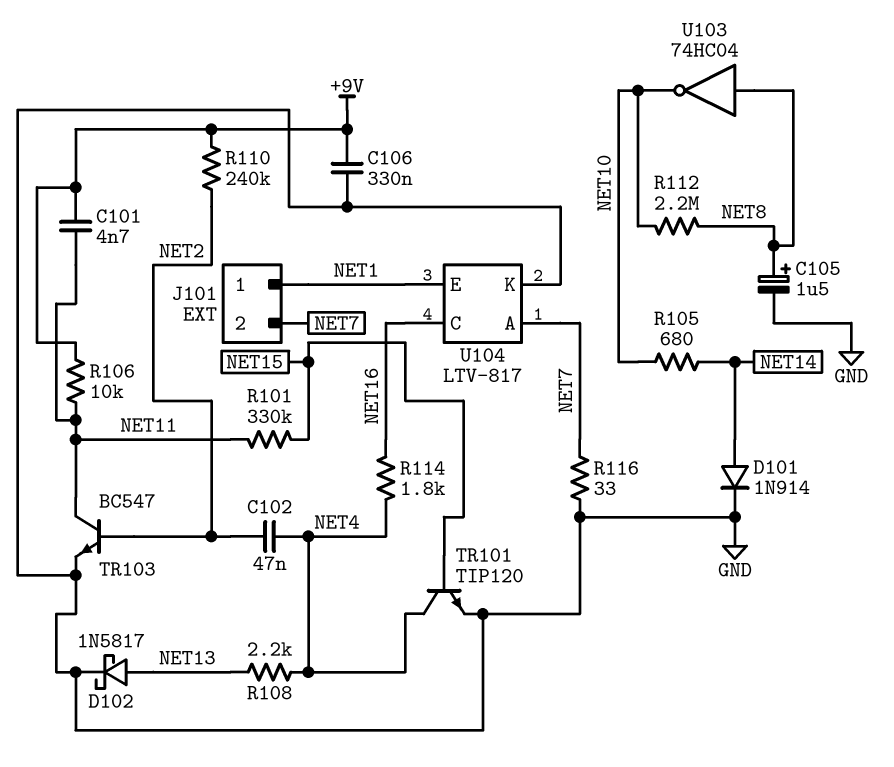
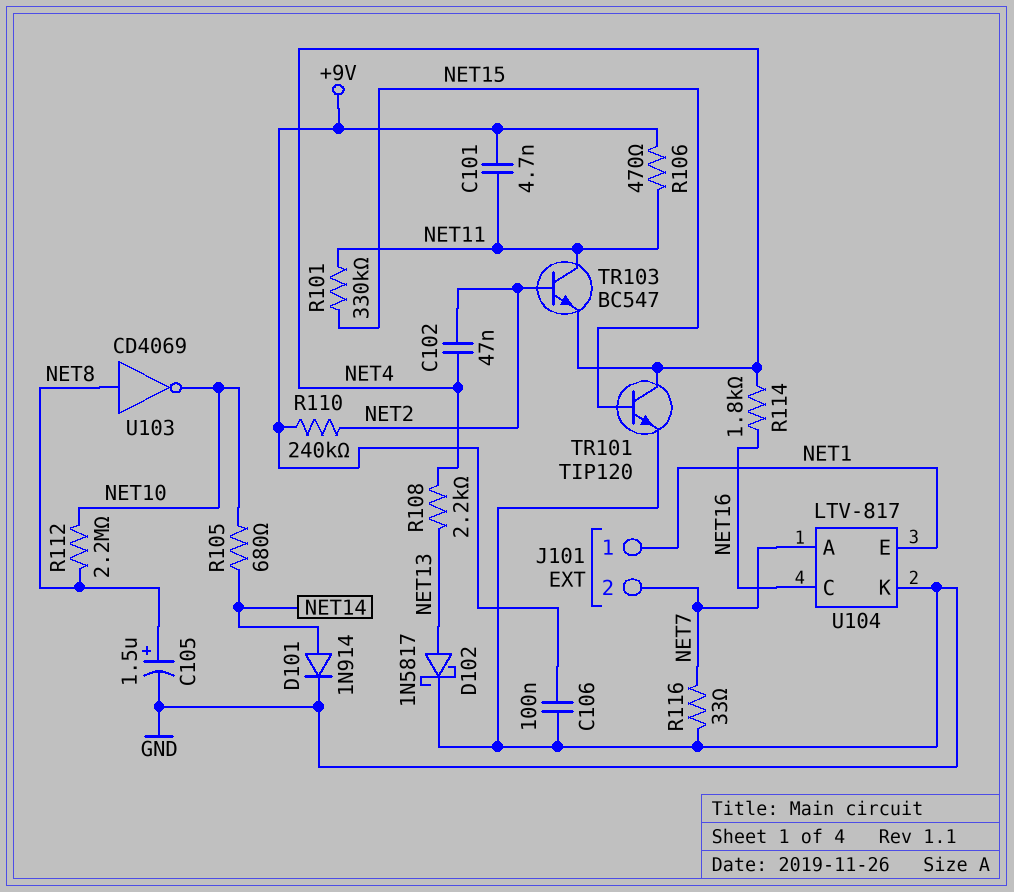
C106: 330nF (+9V, GND) -> 100nF (+9V, GND)
R106: 10k (+9V, NET11) -> 470 (+9V, NET11)
TR103: NPN BC547 (B NET2, C NET11, E GND) -> NPN BC547 (B NET2, C NET11, E NET4)
U103: NOT 74HC04 (in NET8, out NET10) -> NOT CD4069 (in NET8, out NET10)

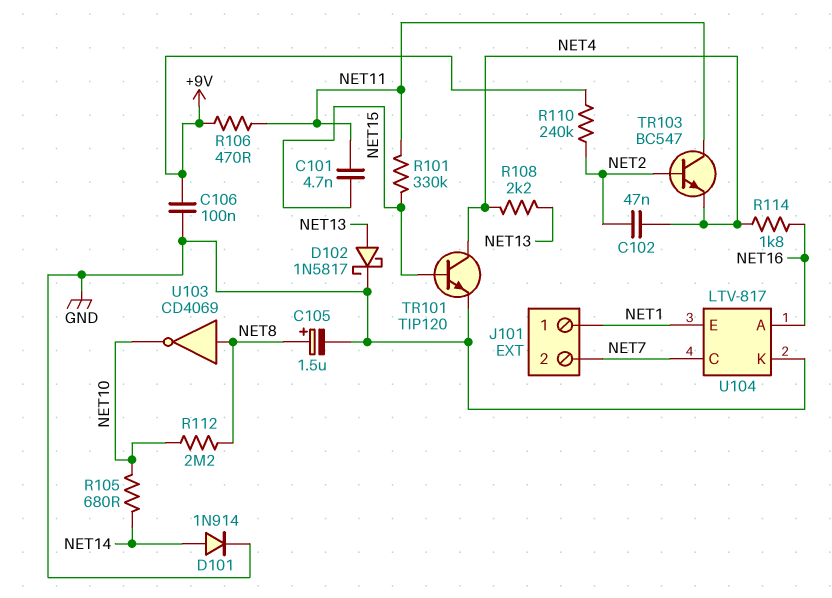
C101: 4.7nF (+9V, NET11) -> 4.7nF (NET11, NET15)
R116: 33 (GND, NET7) -> none
U104 pin A: NET7 -> NET16
U104 pin C: NET16 -> NET7

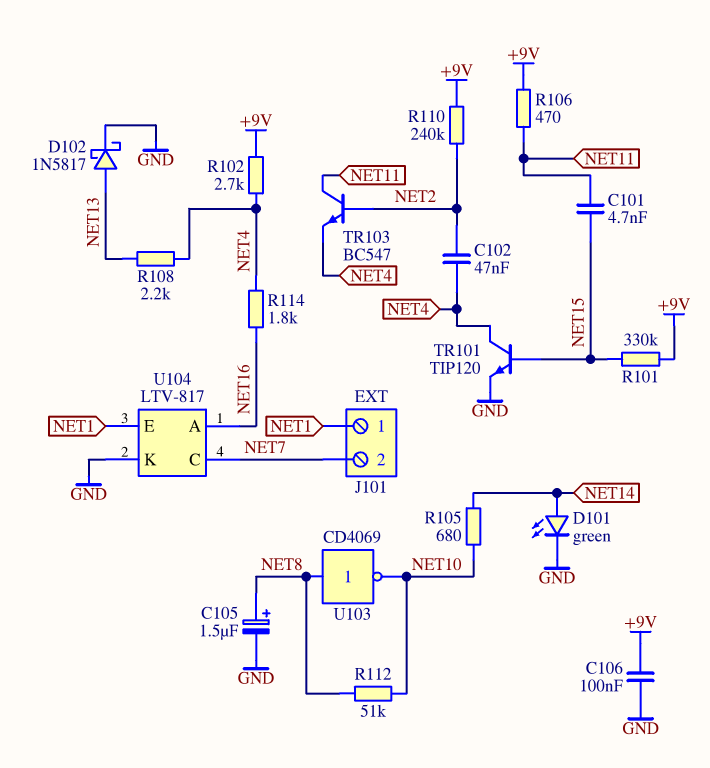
D101: diode 1N914 (A NET14, K GND) -> LED green (A NET14, K GND)
R101: 330k (NET11, NET15) -> 330k (+9V, NET15)
R102: none -> 2.7k (+9V, NET4)
R112: 2.2M (NET8, NET10) -> 51k (NET8, NET10)

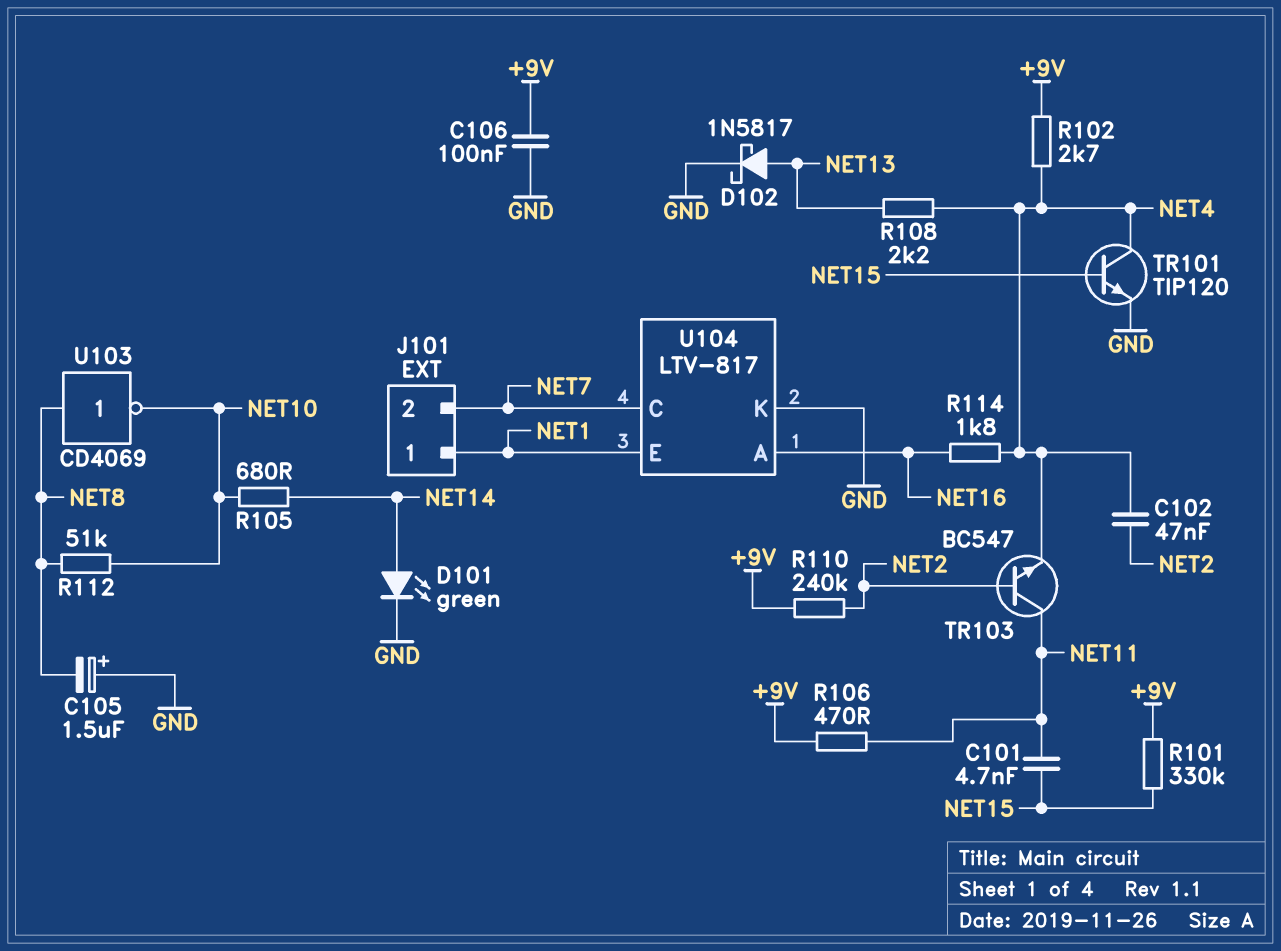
C105: 1.5uF (plus NET8, minus GND) -> 1.5uF (plus GND, minus NET8)

